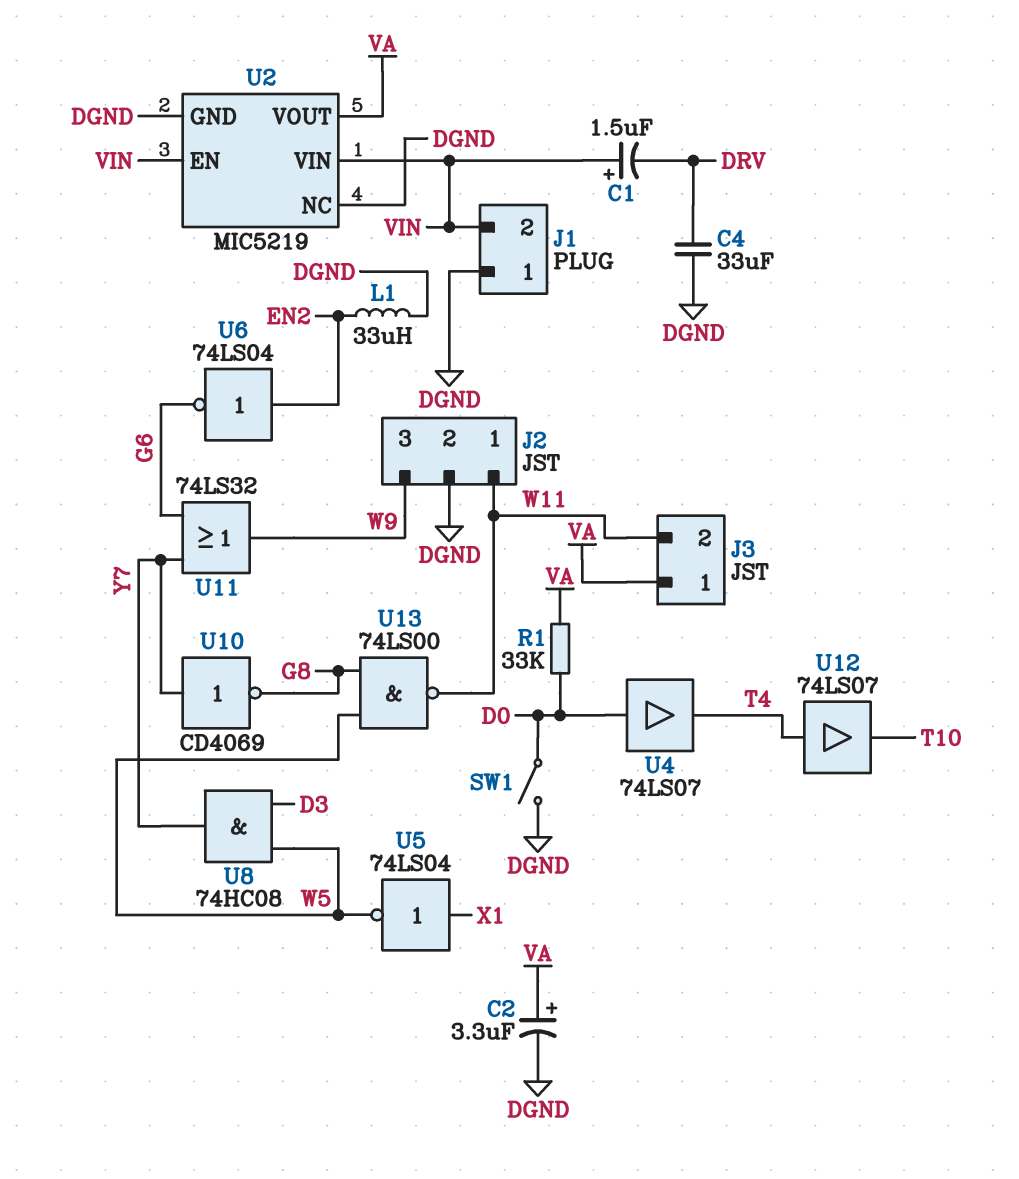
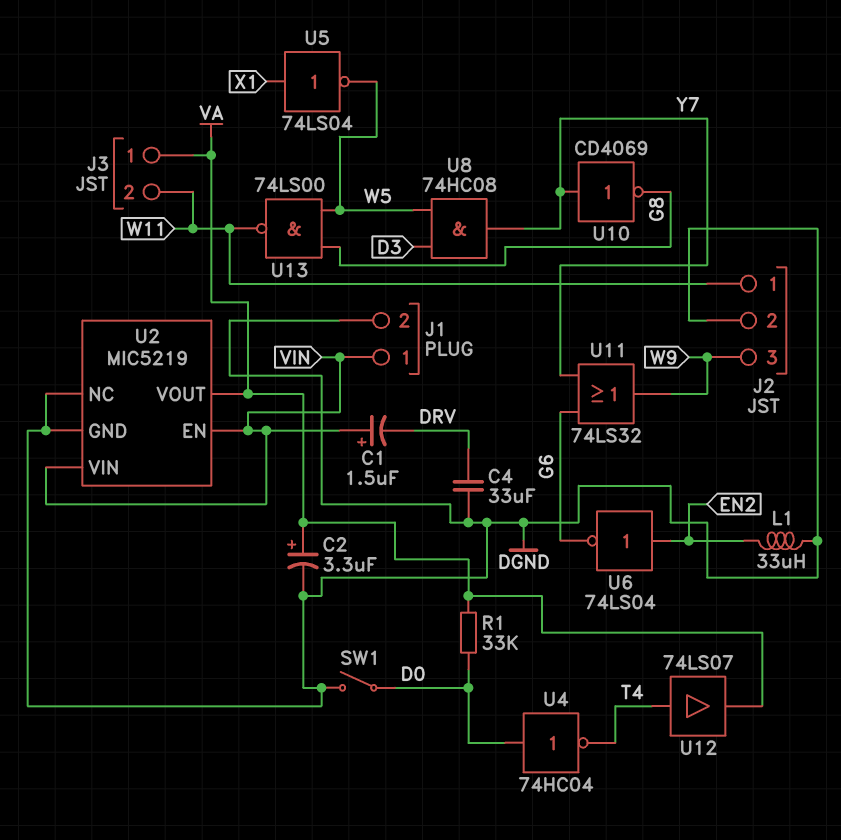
J1 pin 1: DGND -> VIN
J1 pin 2: VIN -> DGND
U4: buffer 74LS07 (in D0, out T4) -> NOT 74HC04 (in D0, out T4)
U12: buffer 74LS07 (in T4, out T10) -> buffer 74LS07 (in T4, out VA)

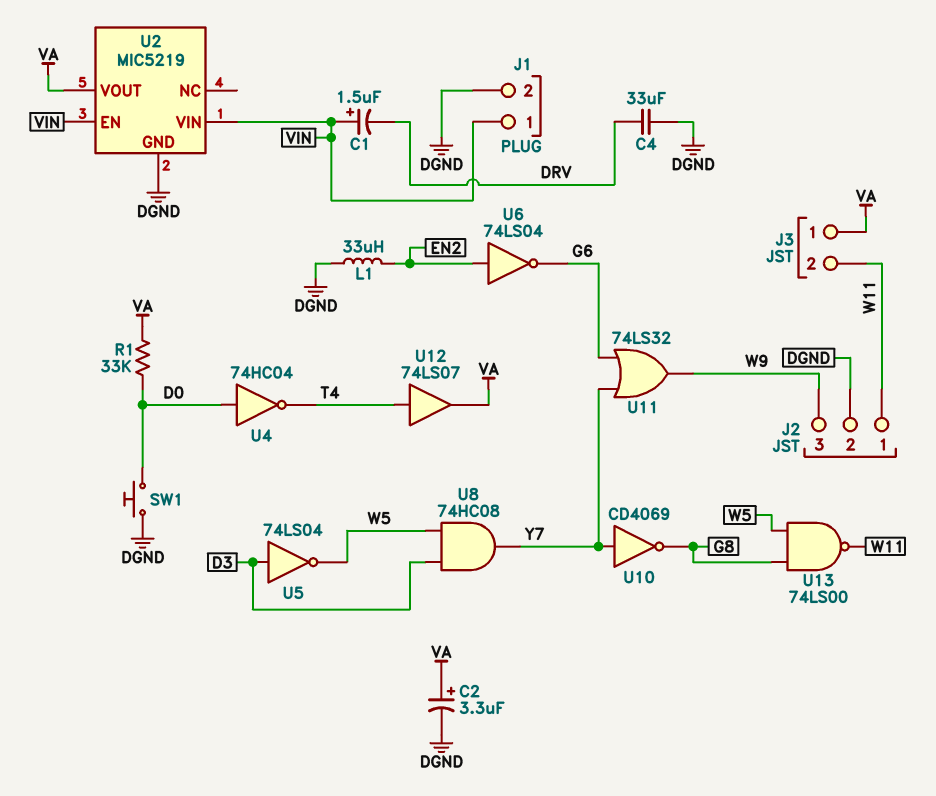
SW1: switch (D0, DGND) -> button (D0, DGND)
U2 pin NC: DGND -> none
U5: NOT 74LS04 (in X1, out W5) -> NOT 74LS04 (in D3, out W5)

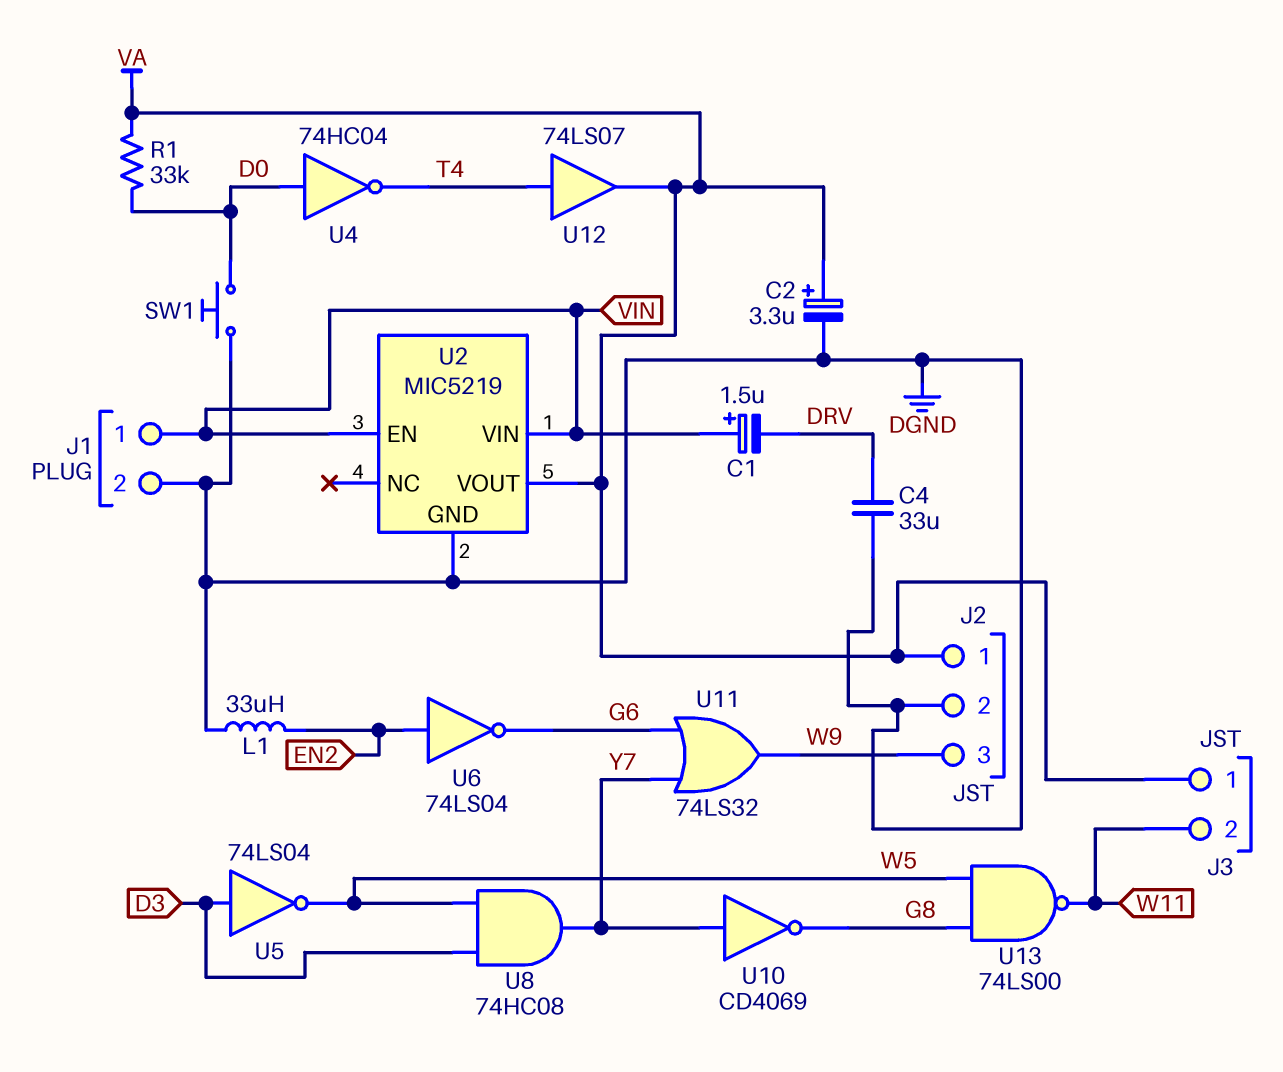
J2 pin 1: W11 -> VA

